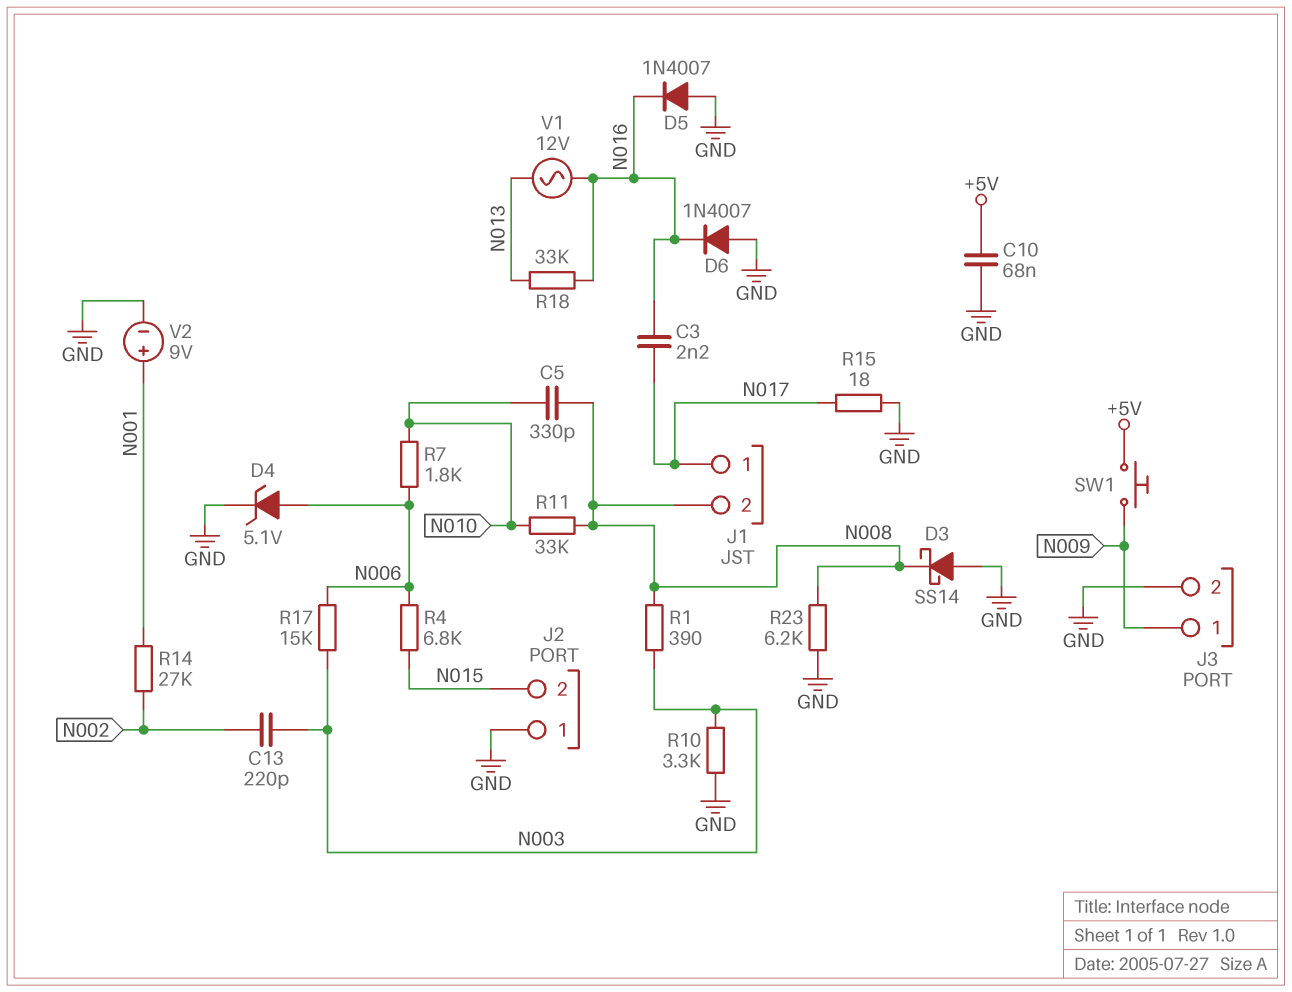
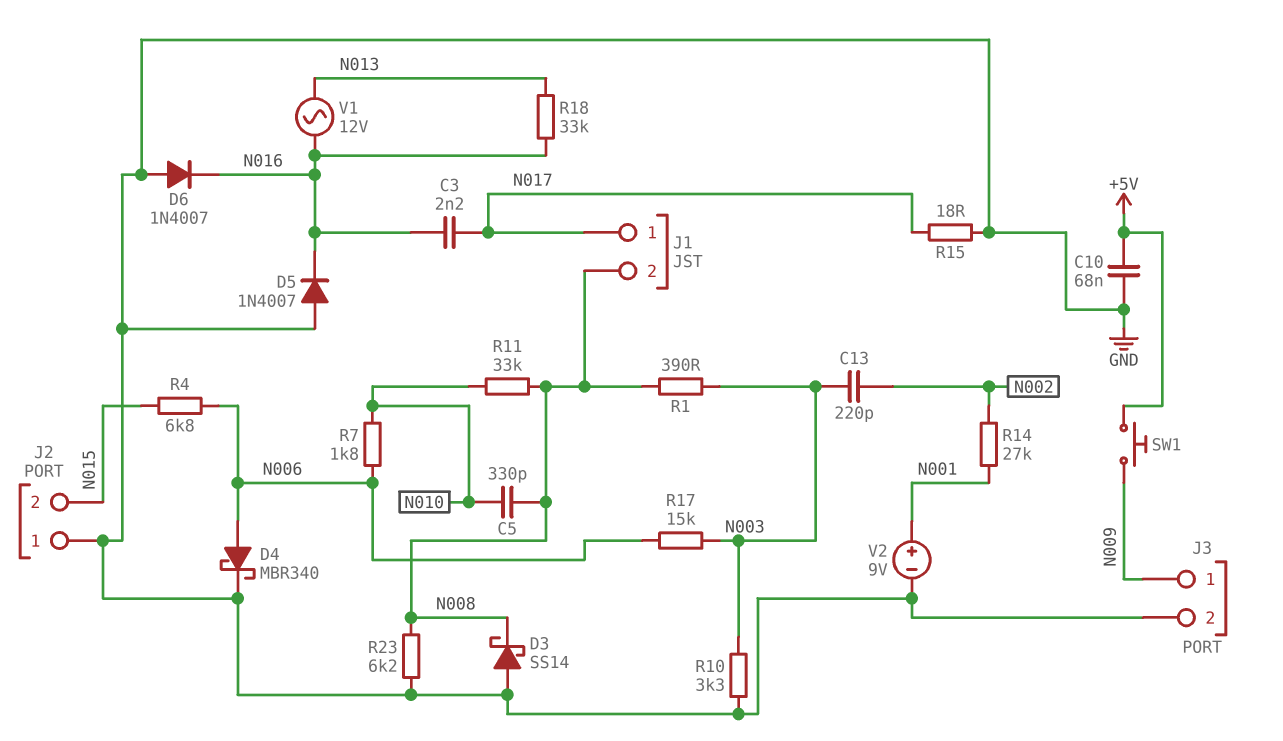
D4: zener 5.1V (A N006, K GND) -> schottky MBR340 (A N006, K GND)

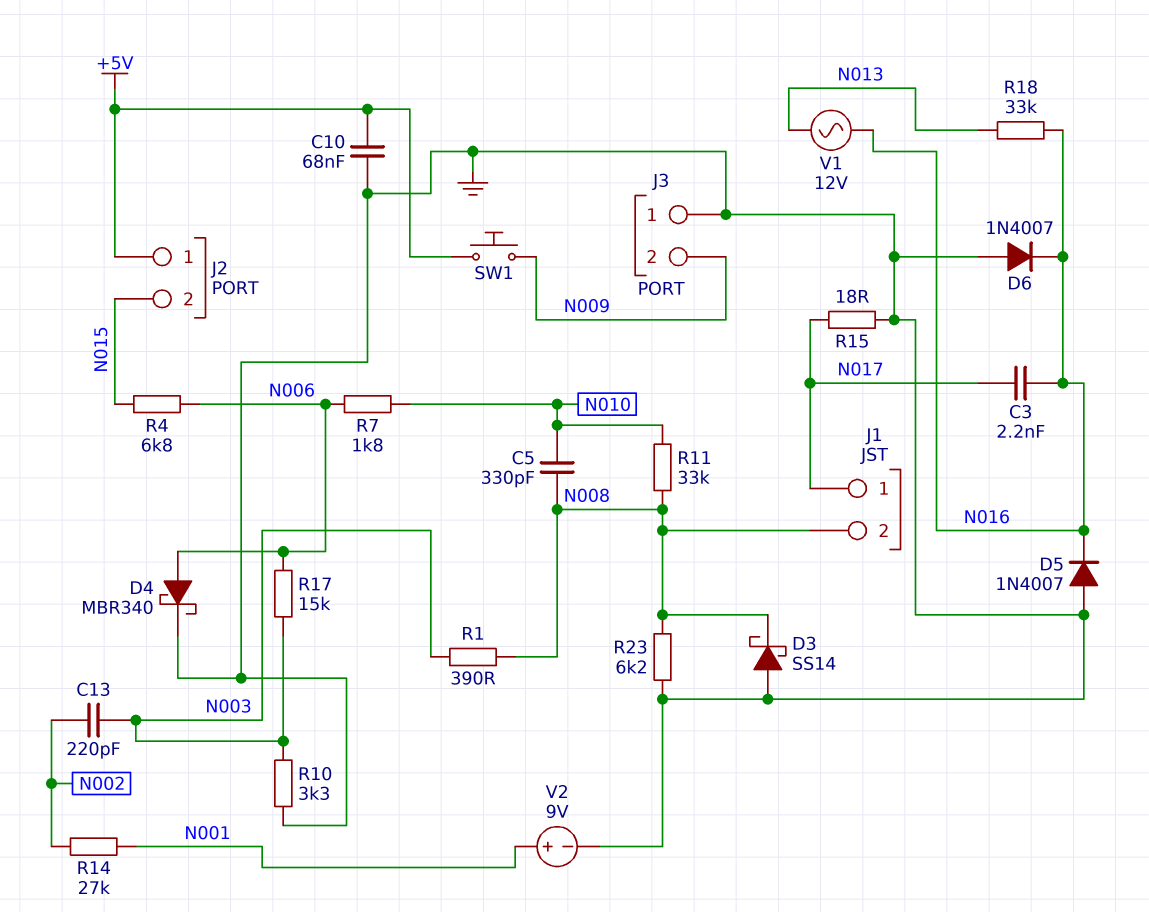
J2 pin 1: GND -> +5V
J3 pin 1: N009 -> GND
J3 pin 2: GND -> N009

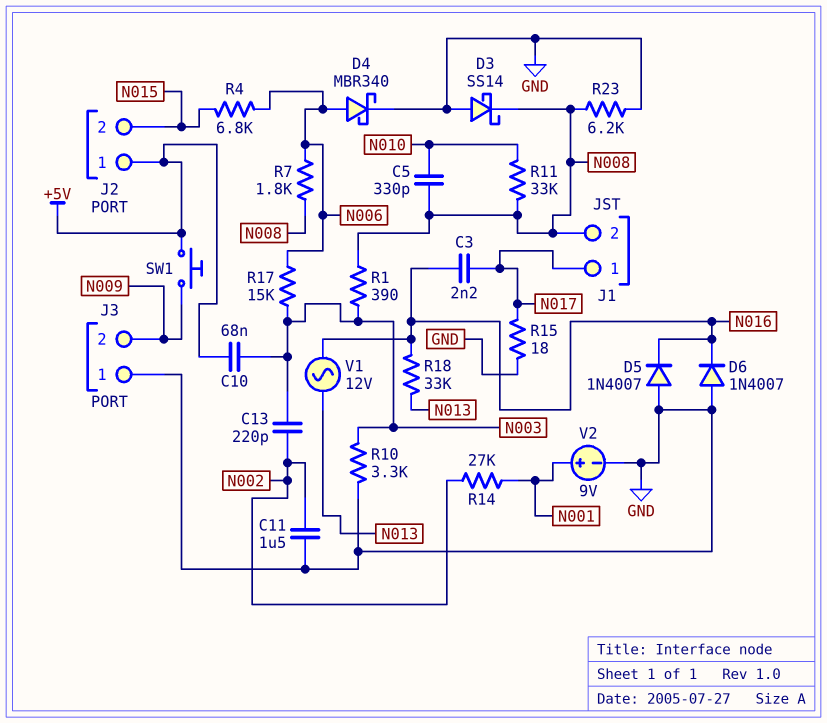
C10: 68nF (+5V, GND) -> 68nF (+5V, N003)
C11: none -> 1.5uF (GND, N002)
R7: 1.8k (N006, N010) -> 1.8k (N006, N008)

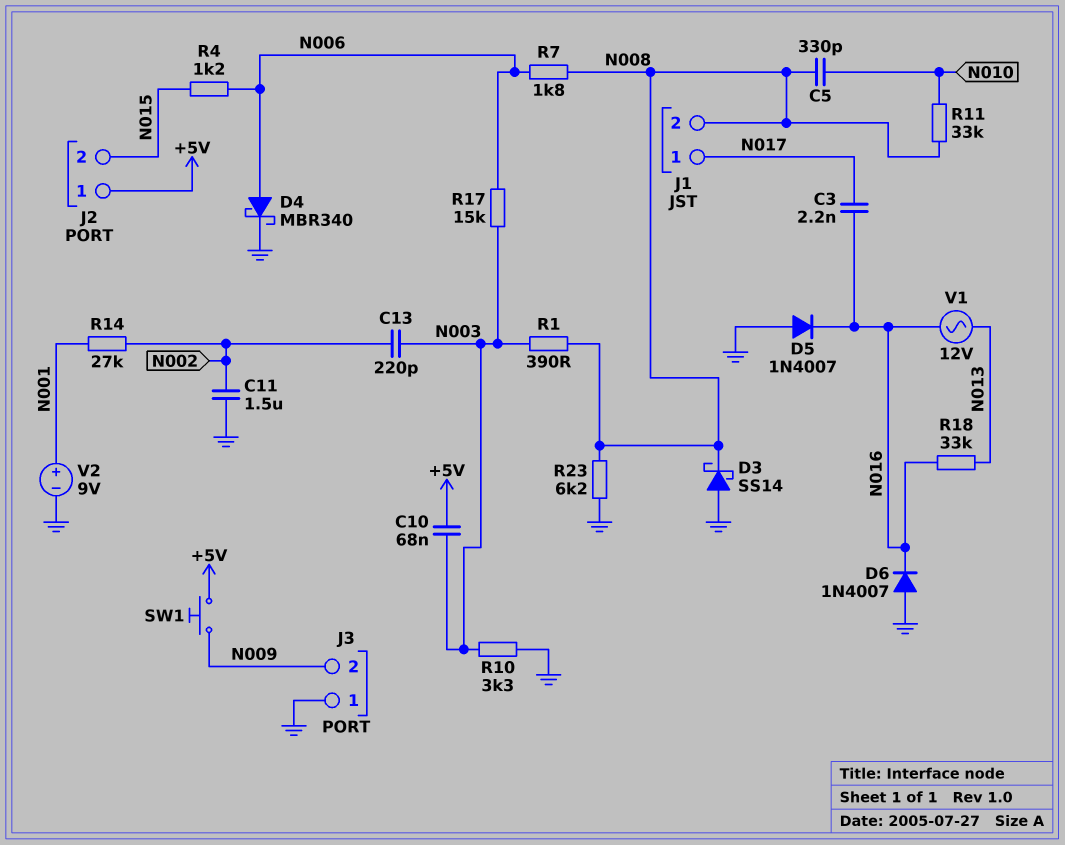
R4: 6.8k (N006, N015) -> 1.2k (N006, N015)
R15: 18 (GND, N017) -> none

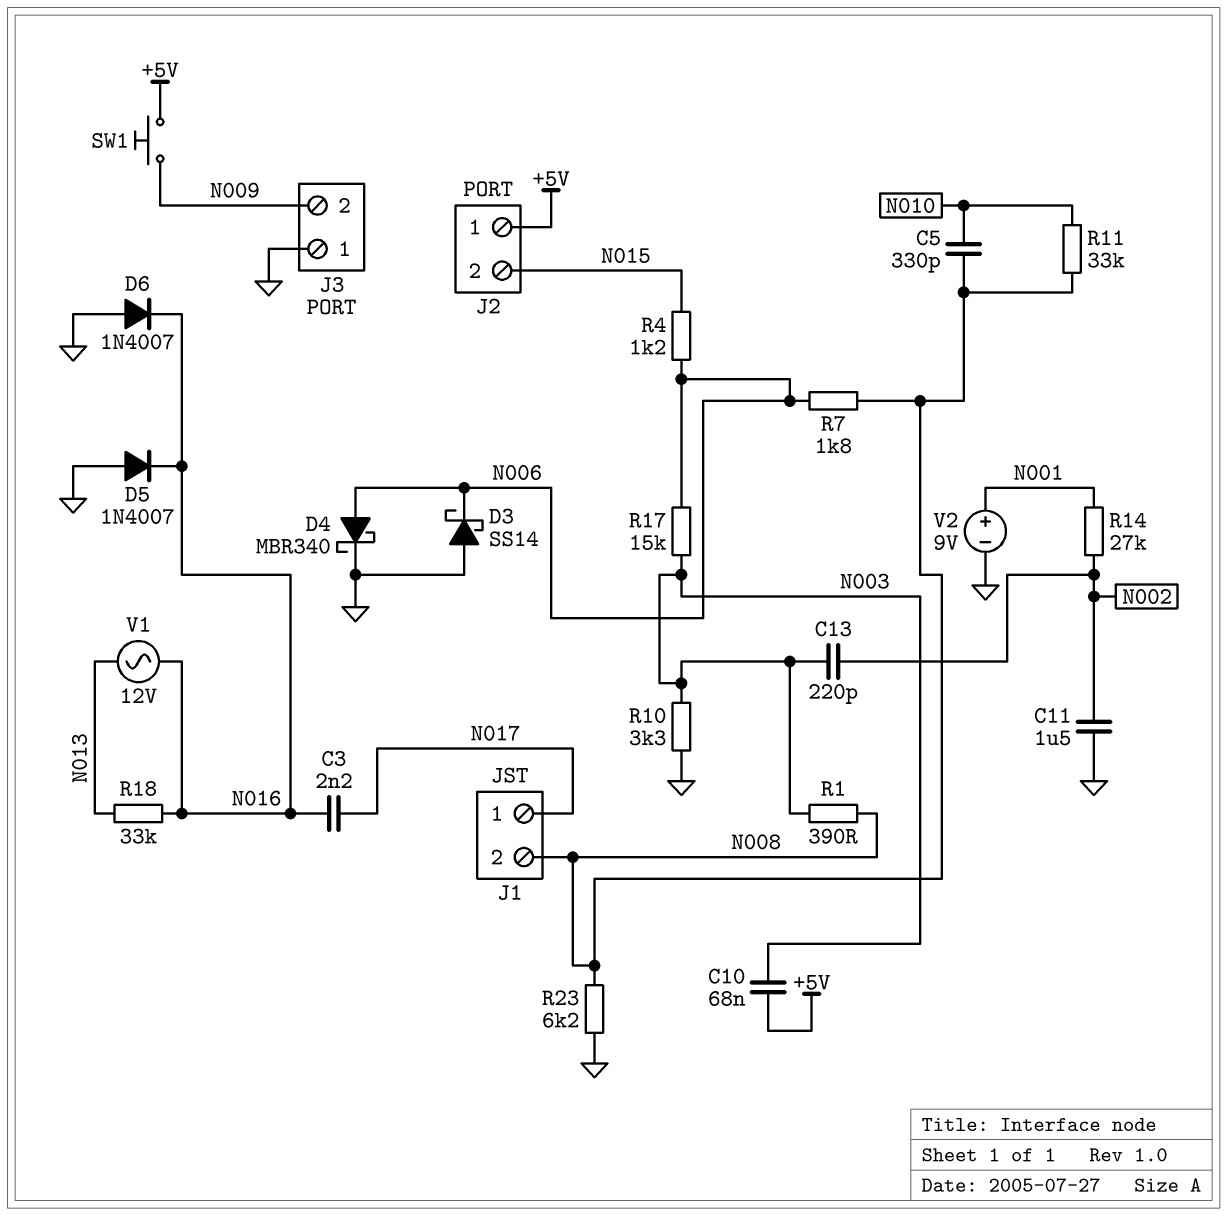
D3: schottky SS14 (A GND, K N008) -> schottky SS14 (A GND, K N006)

